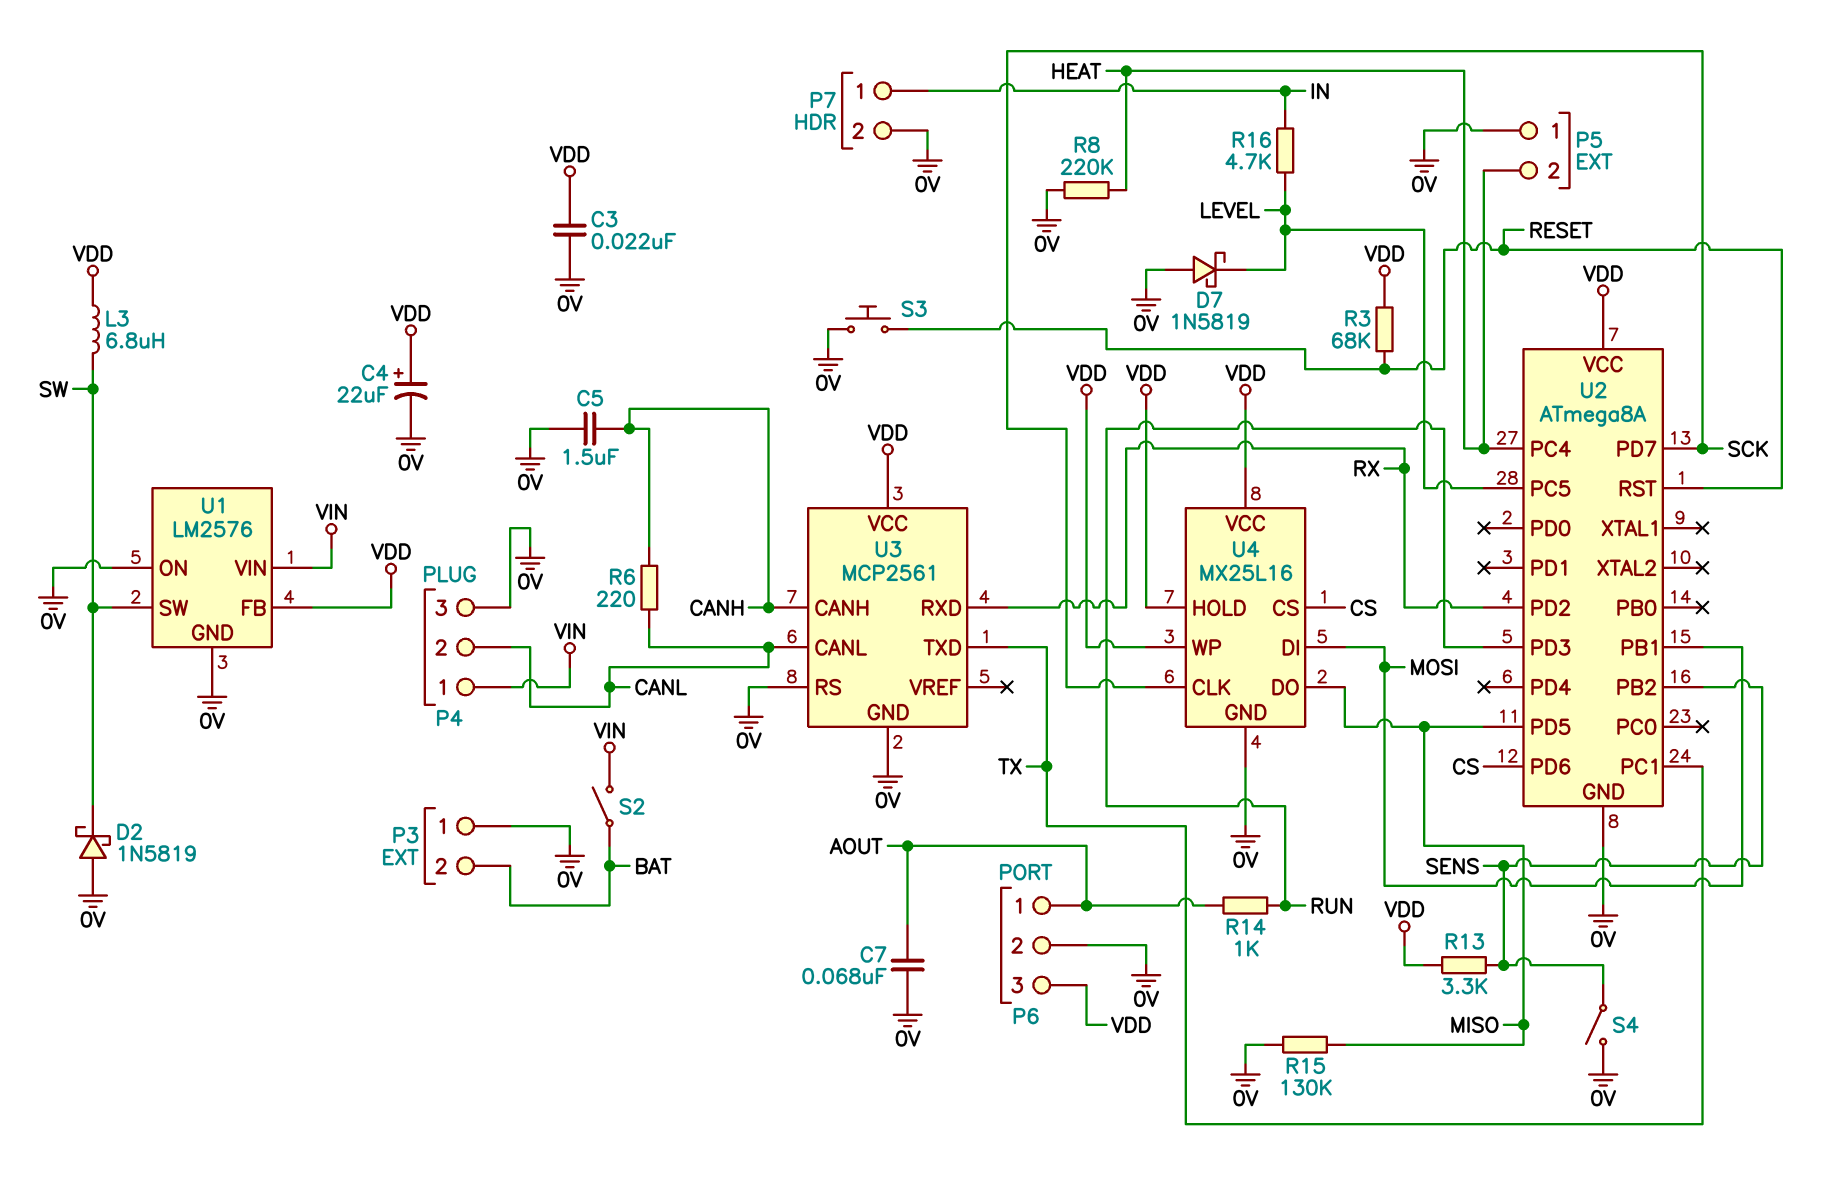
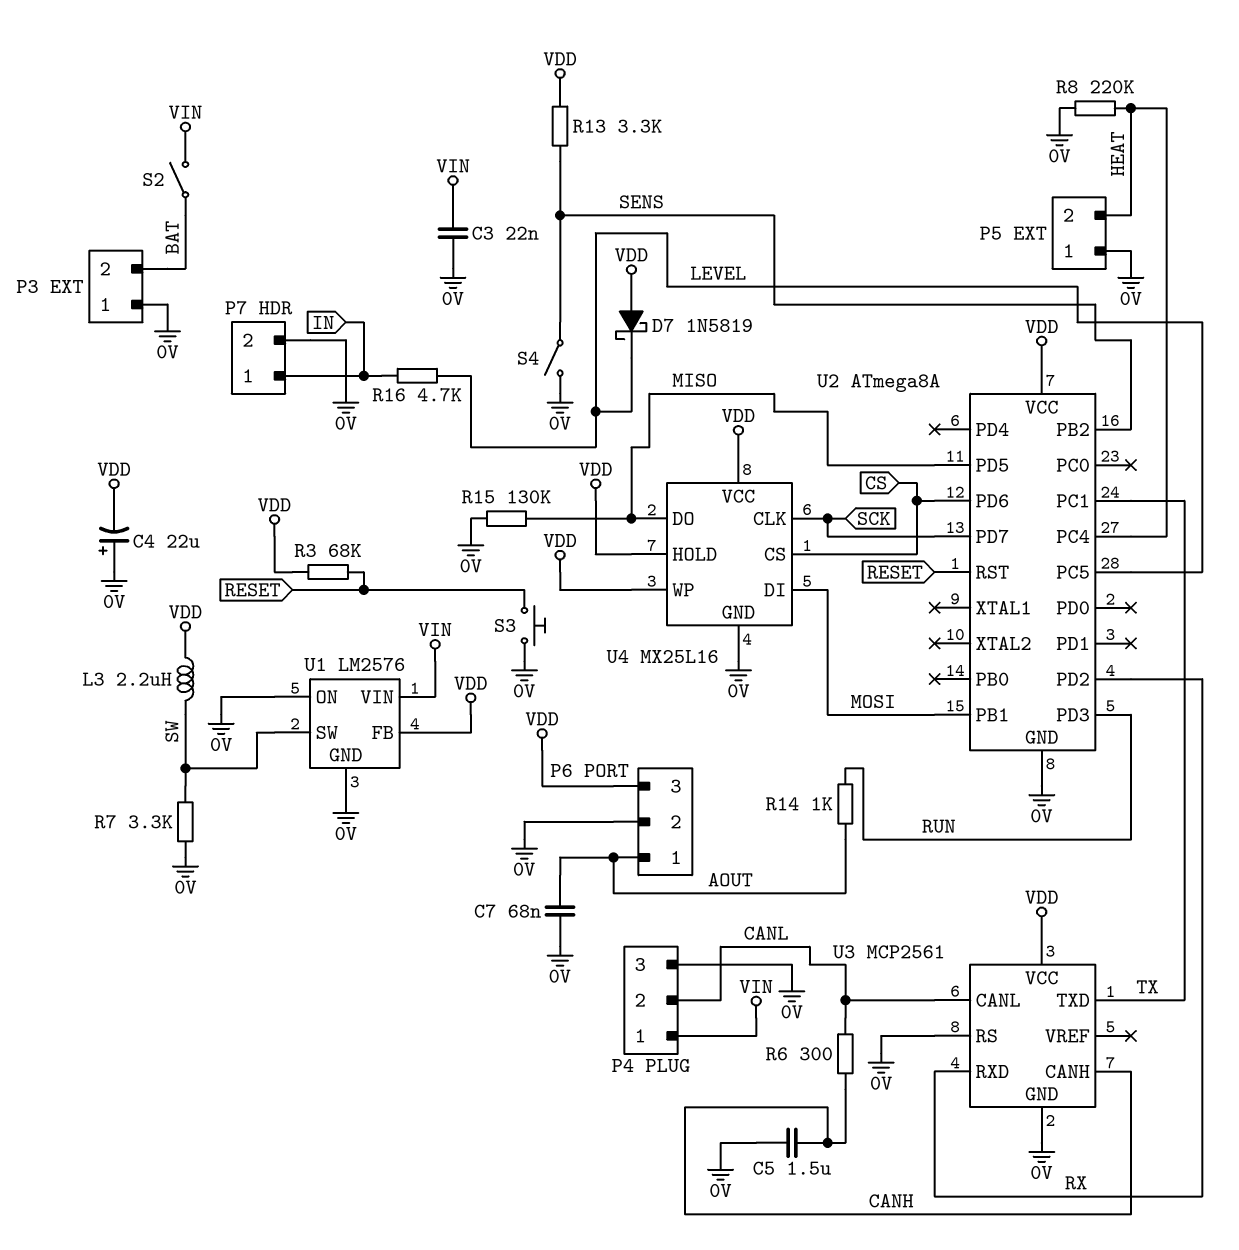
C3: 22nF (0V, VDD) -> 22nF (0V, VIN)
C4: 22uF (plus VDD, minus 0V) -> 22uF (plus 0V, minus VDD)
D2: schottky 1N5819 (A 0V, K SW) -> none
D7: schottky 1N5819 (A 0V, K LEVEL) -> schottky 1N5819 (A VDD, K LEVEL)
L3: 6.8uH (SW, VDD) -> 2.2uH (SW, VDD)
R6: 220 (CANH, CANL) -> 300 (CANH, CANL)
R7: none -> 3.3k (0V, SW)

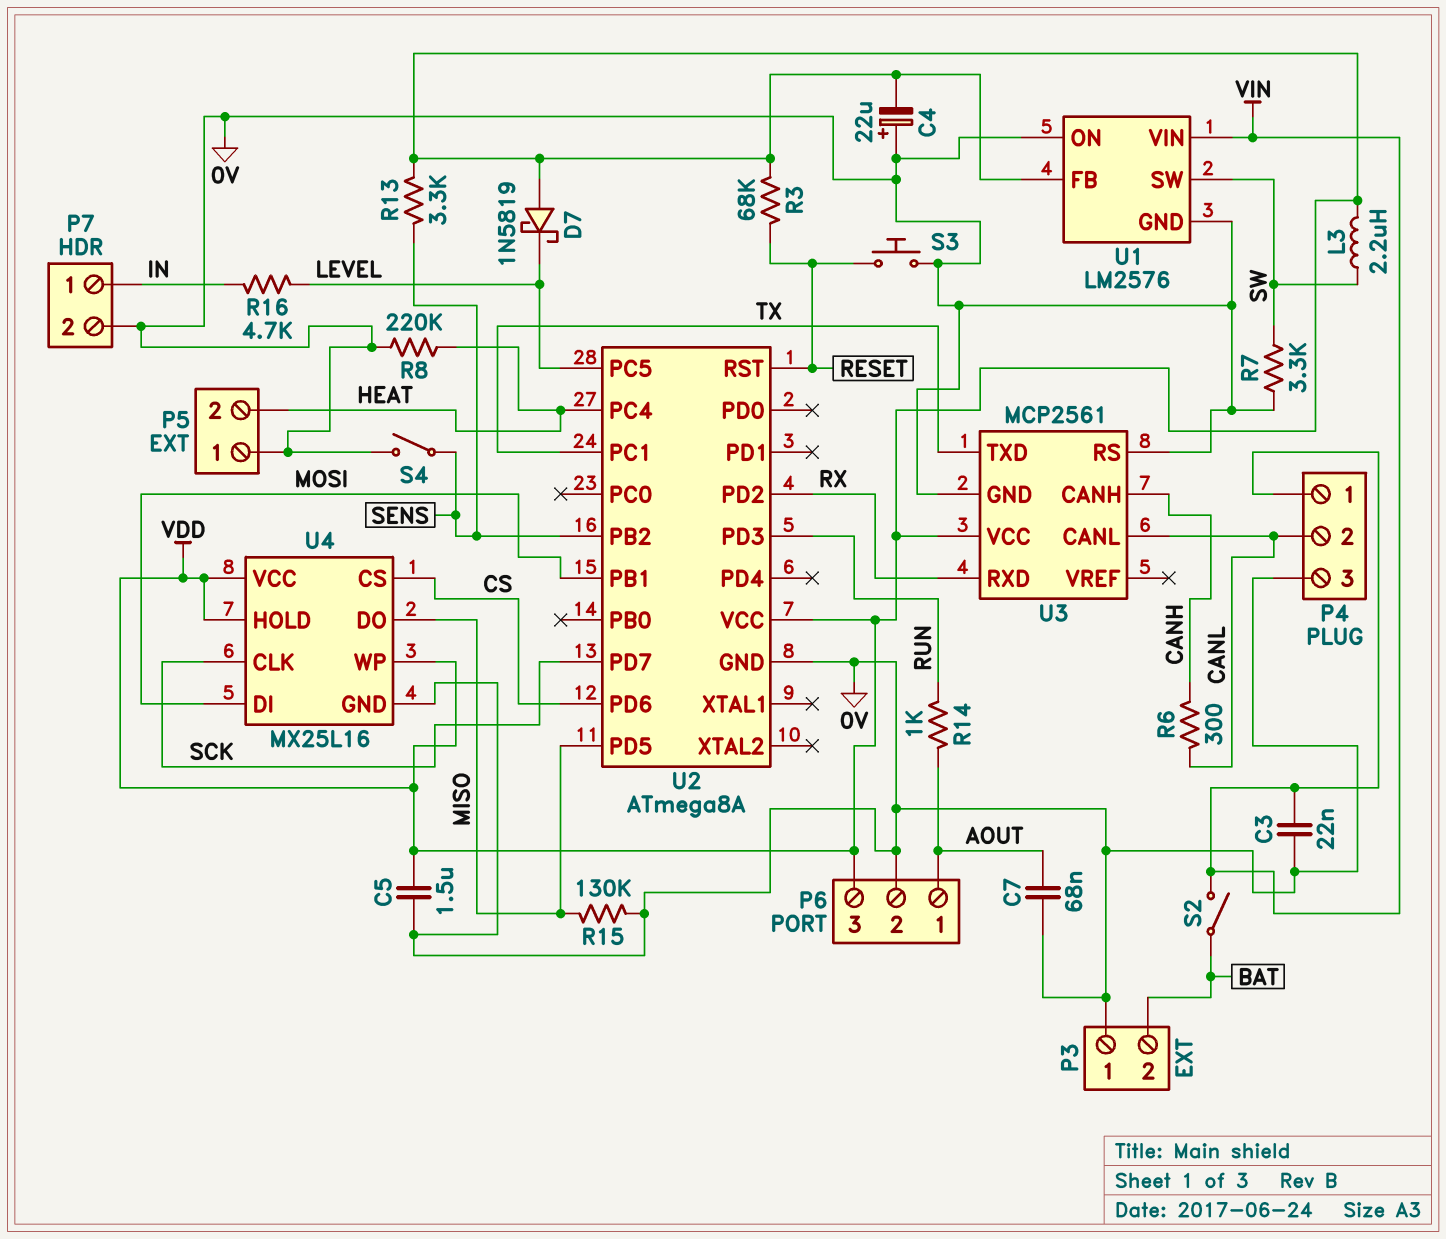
C5: 1.5uF (0V, CANH) -> 1.5uF (0V, VDD)

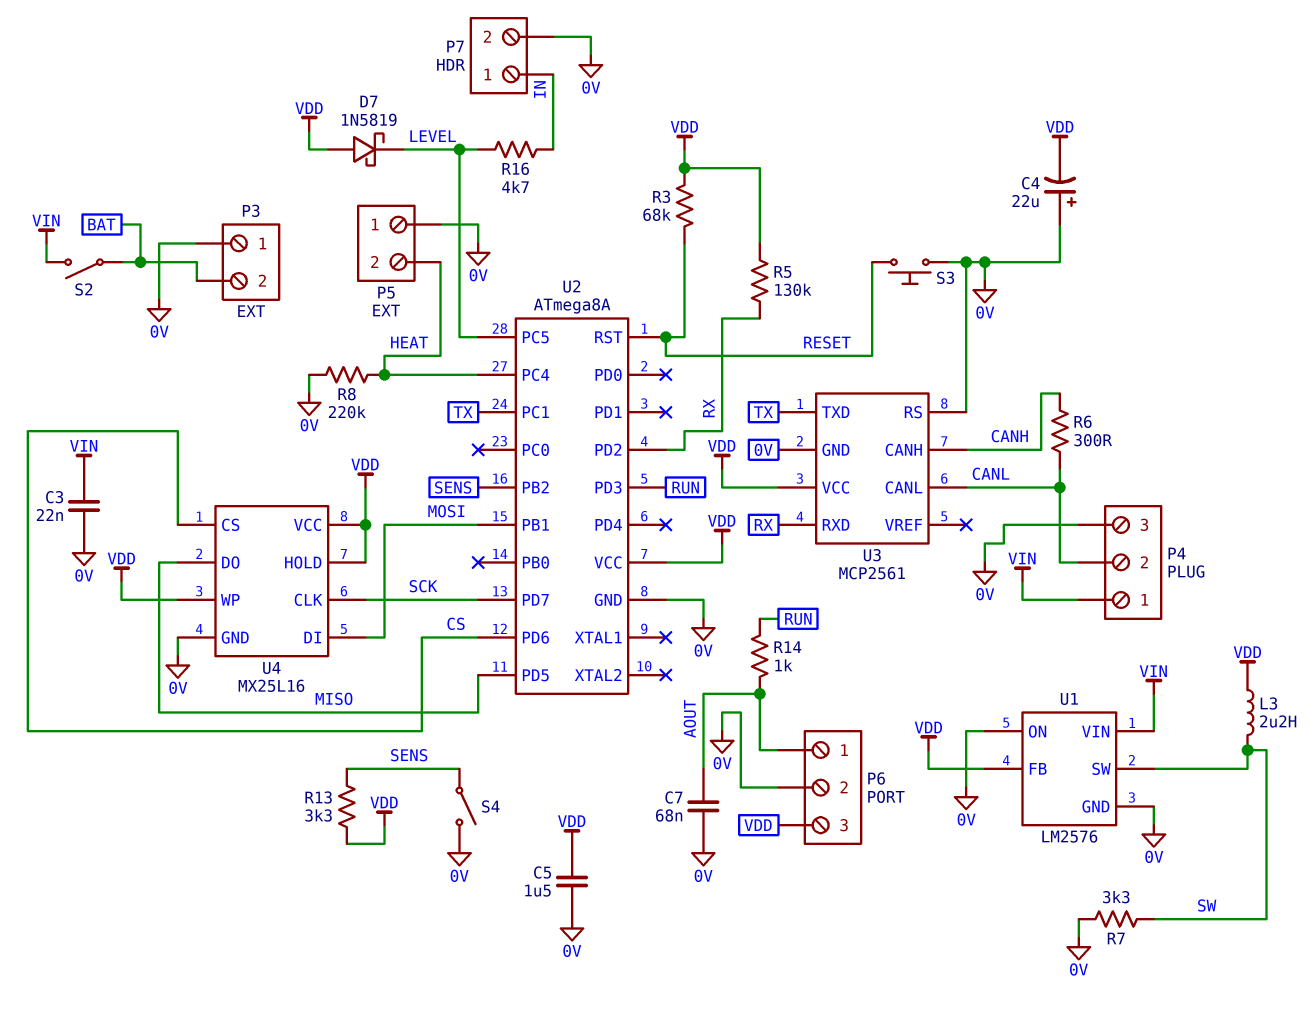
R5: none -> 130k (RX, VDD)
R15: 130k (0V, MISO) -> none

